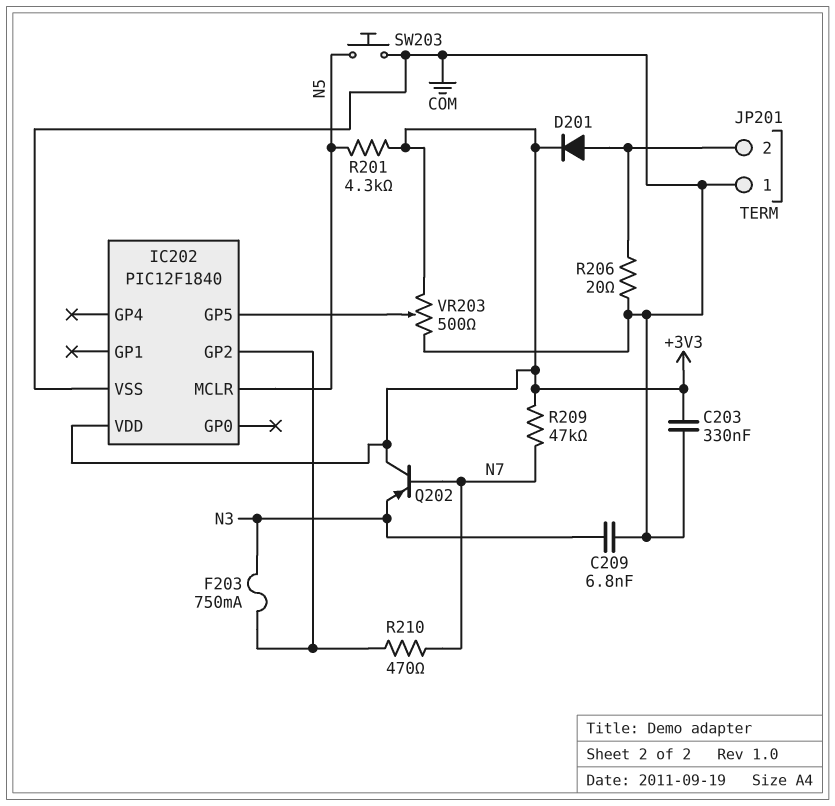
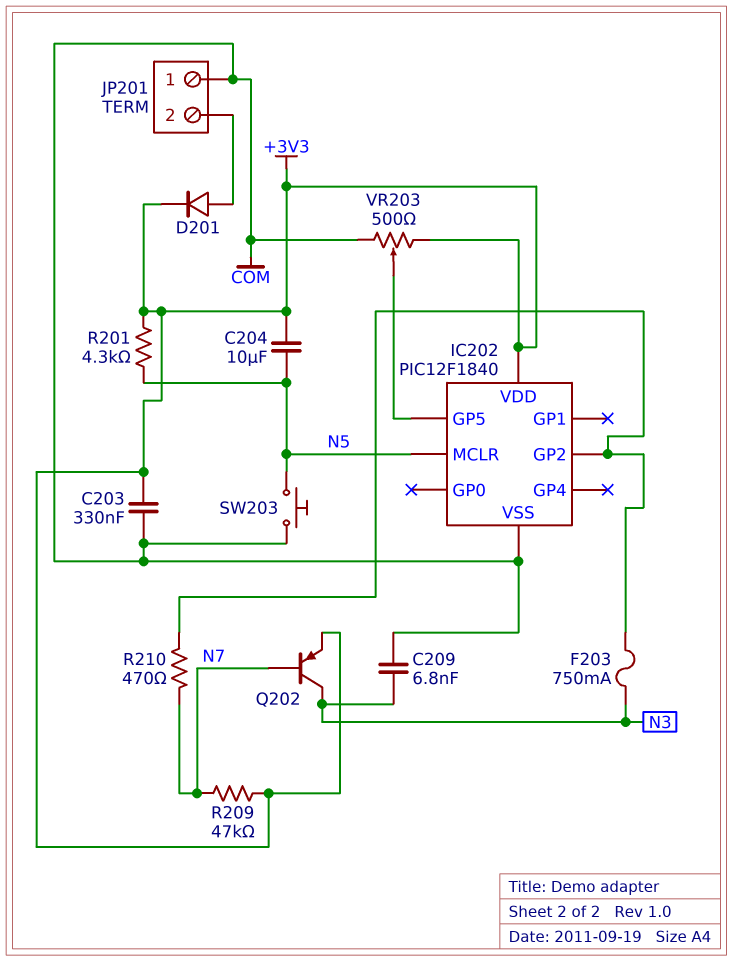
C204: none -> 10uF (+3V3, N5)
Q202: PNP (B N7, C +3V3, E N3) -> PNP (B N7, C N3, E +3V3)
R206: 20 (COM, JP201/2) -> none

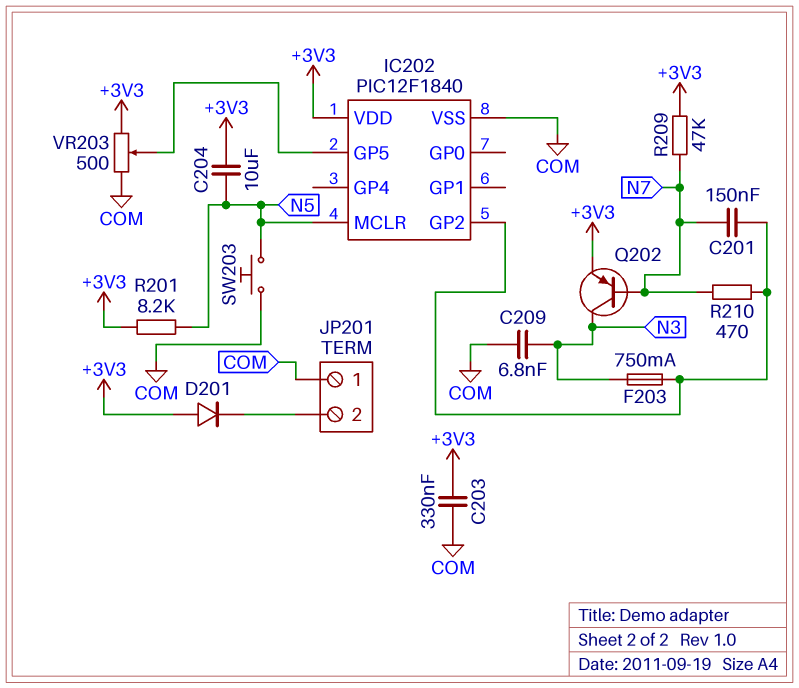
C201: none -> 150nF (IC202/GP2, N7)
D201: diode (A JP201/2, K +3V3) -> diode (A +3V3, K JP201/2)
R201: 4.3k (+3V3, N5) -> 8.2k (+3V3, N5)

